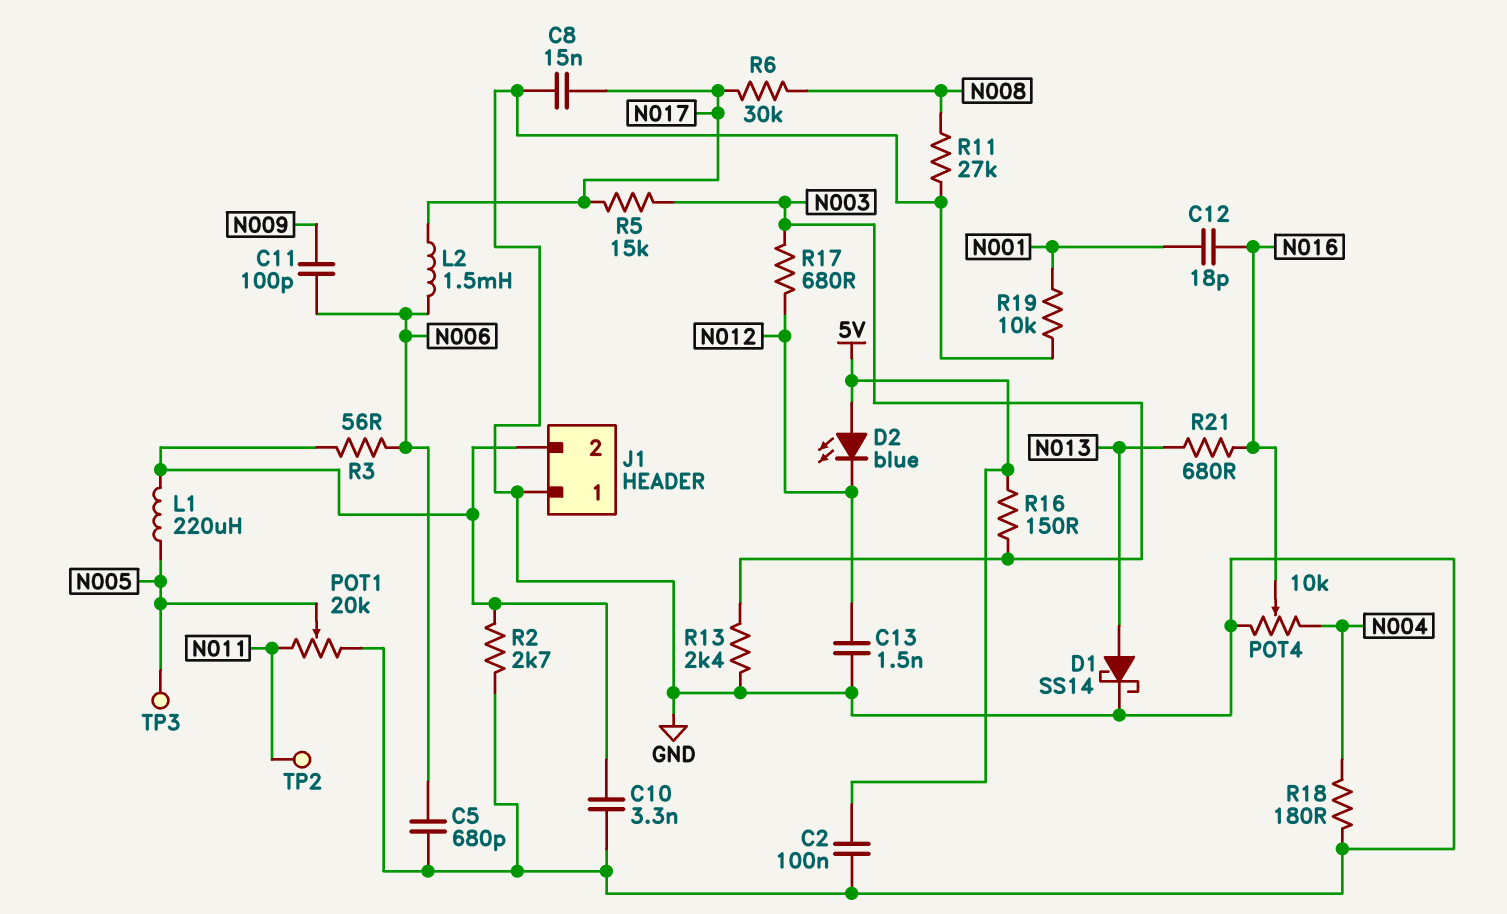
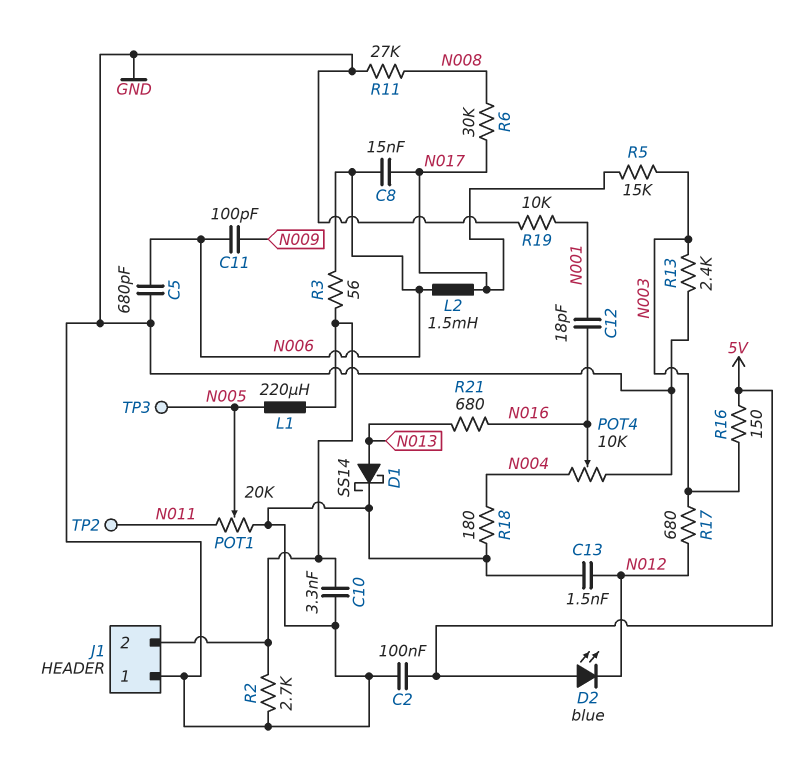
C8: 15nF (GND, N017) -> 15nF (N006, N017)

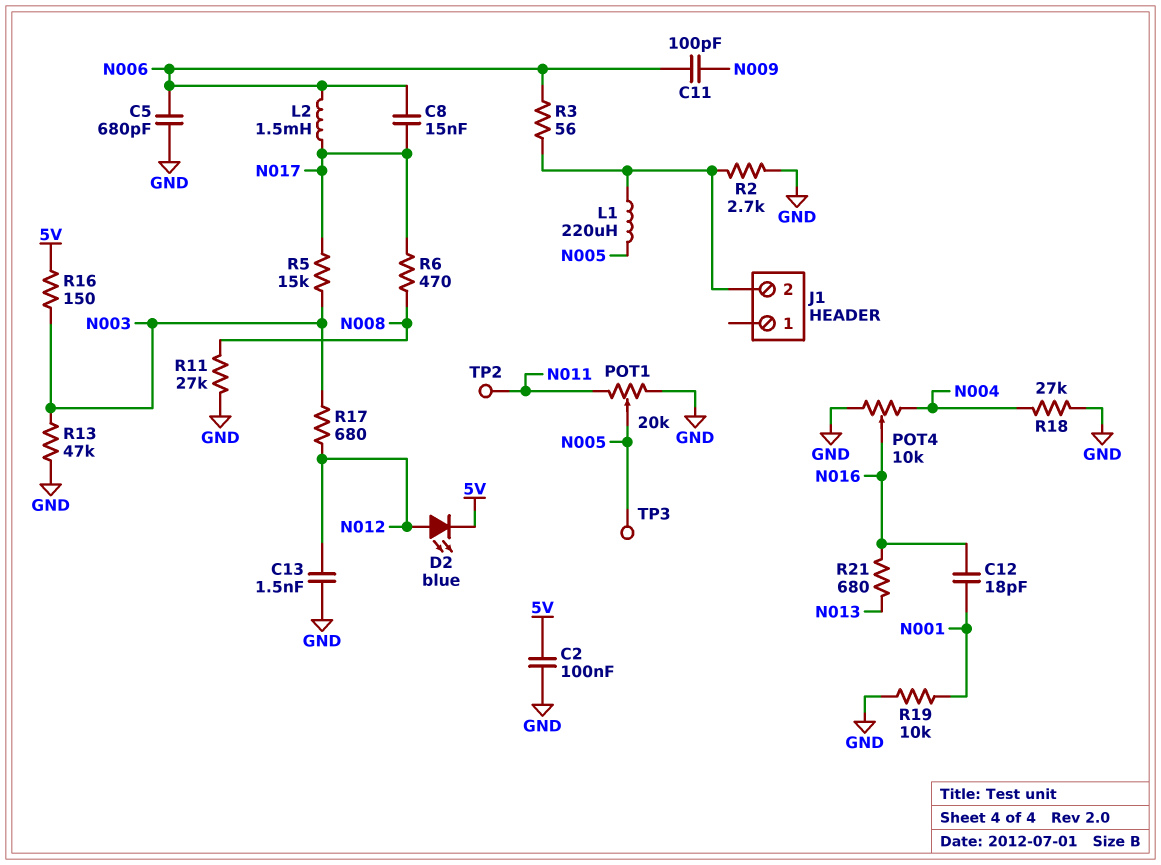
C10: 3.3nF (GND, J1/2) -> none
D1: schottky SS14 (A N013, K GND) -> none
D2: LED blue (A 5V, K N012) -> LED blue (A N012, K 5V)
J1 pin 1: GND -> none
R6: 30k (N008, N017) -> 470 (N008, N017)
R13: 2.4k (GND, N003) -> 47k (GND, N003)
R18: 180 (GND, N004) -> 27k (GND, N004)

